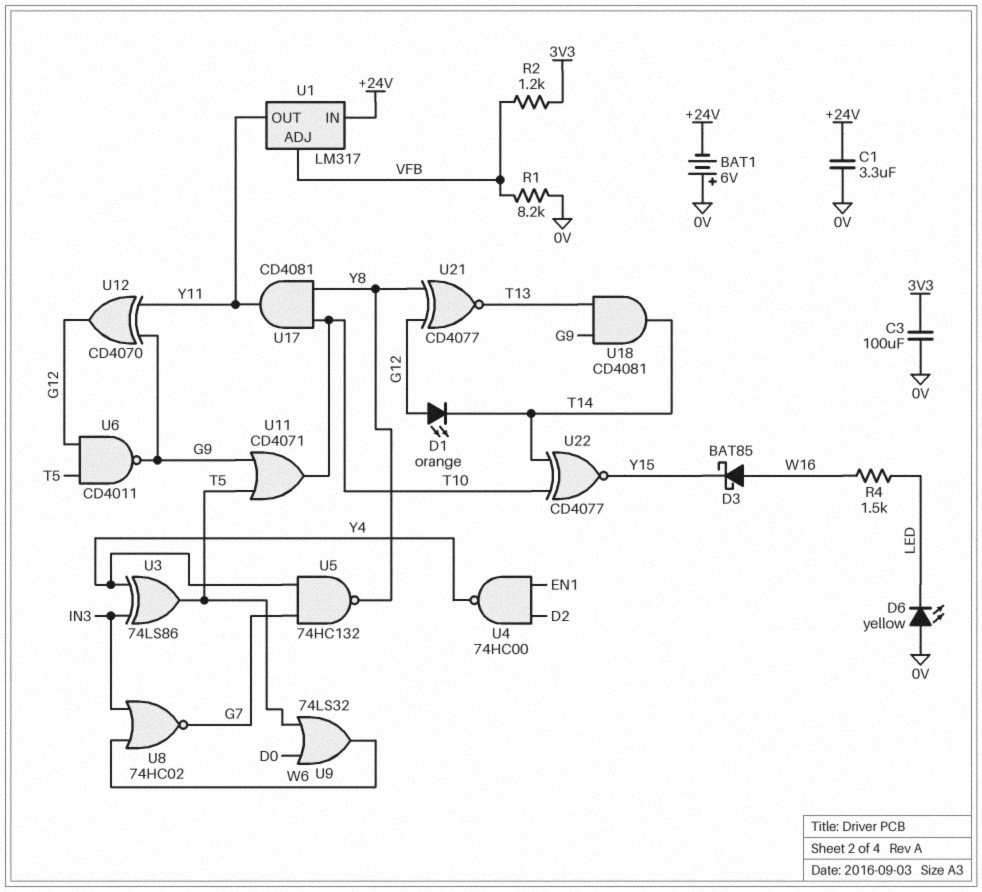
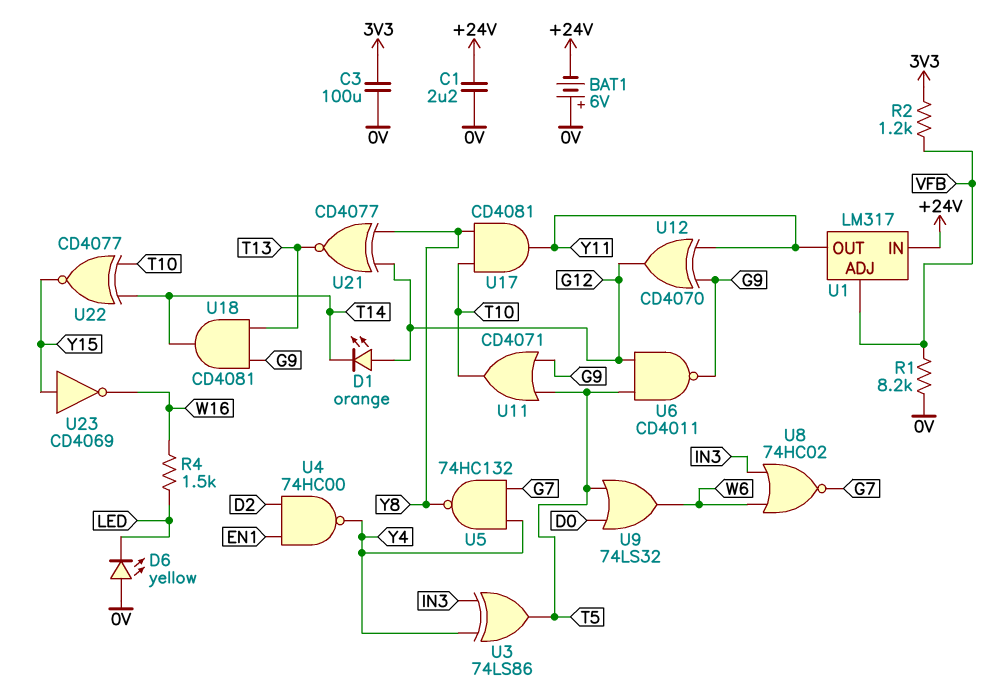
C1: 3.3uF (+24V, 0V) -> 2.2uF (+24V, 0V)
D3: schottky BAT85 (A W16, K Y15) -> none
U23: none -> NOT CD4069 (in Y15, out W16)

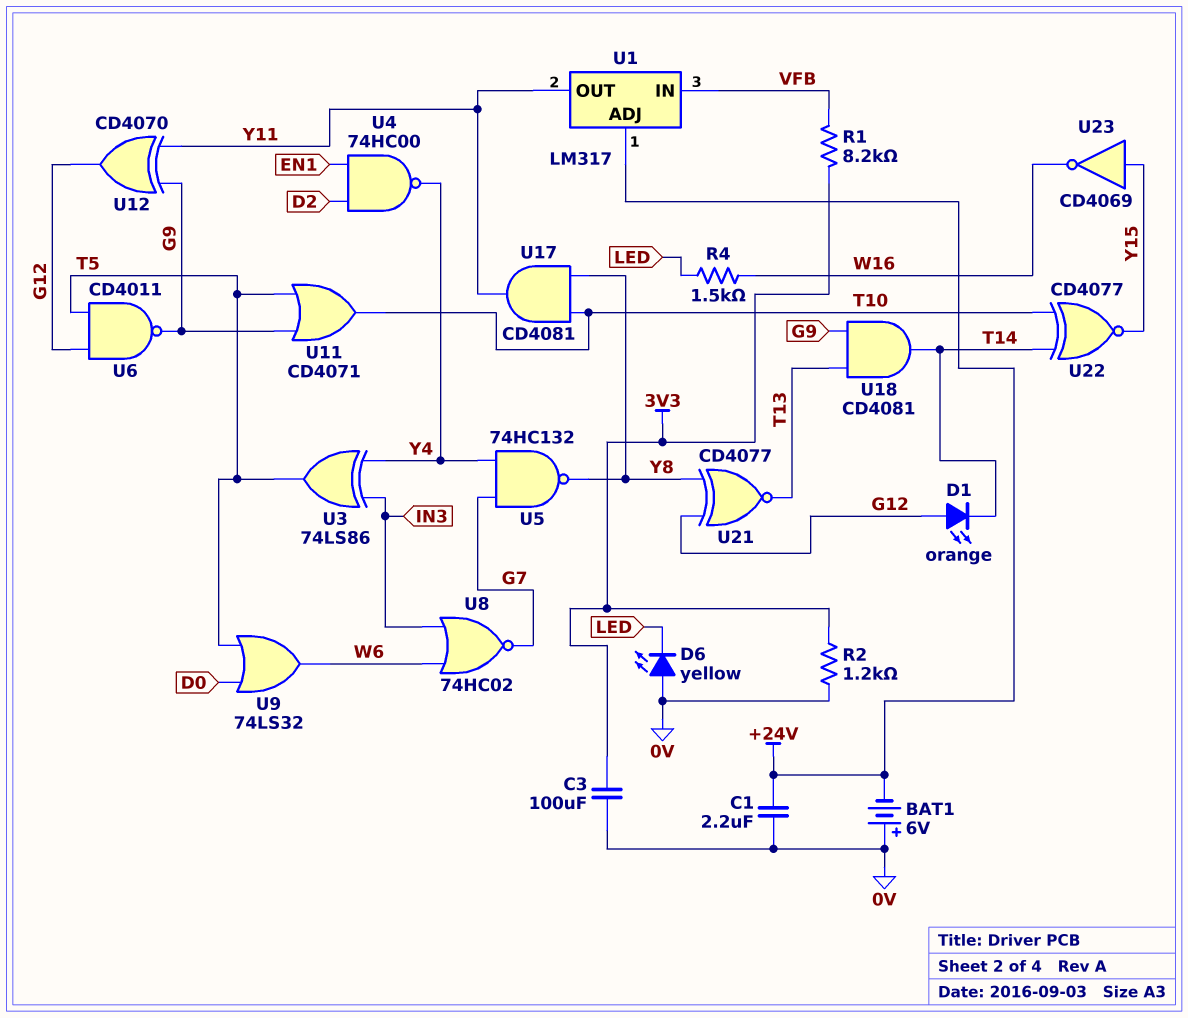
R1: 8.2k (0V, VFB) -> 8.2k (3V3, VFB)
R2: 1.2k (3V3, VFB) -> 1.2k (0V, 3V3)
U1 pin ADJ: VFB -> +24V
U1 pin IN: +24V -> VFB

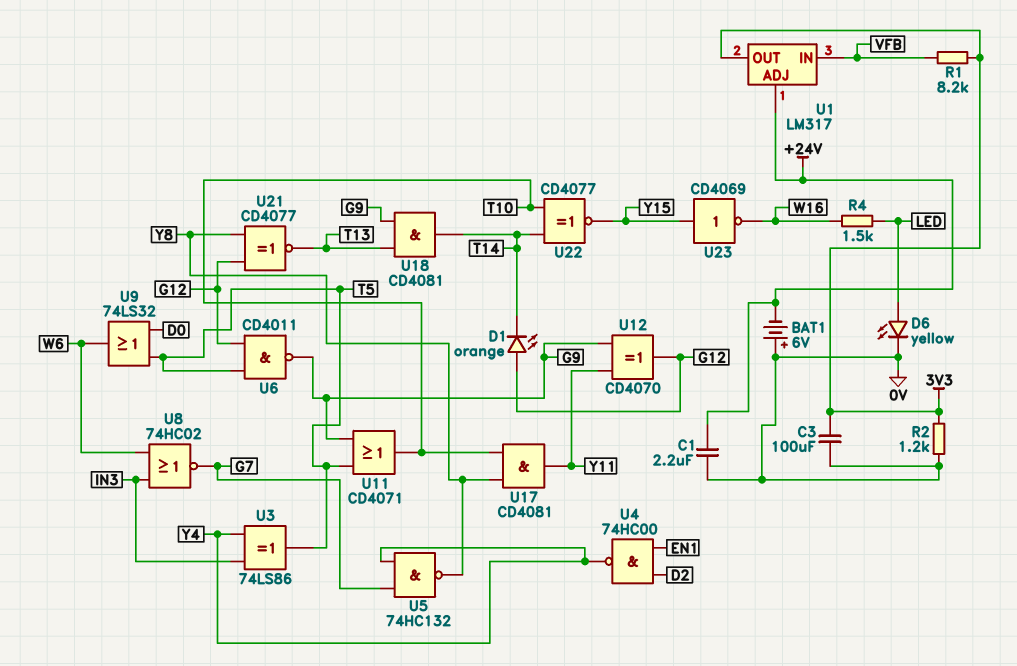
D6: LED yellow (A 0V, K LED) -> LED yellow (A LED, K 0V)
U1 pin OUT: Y11 -> 3V3

